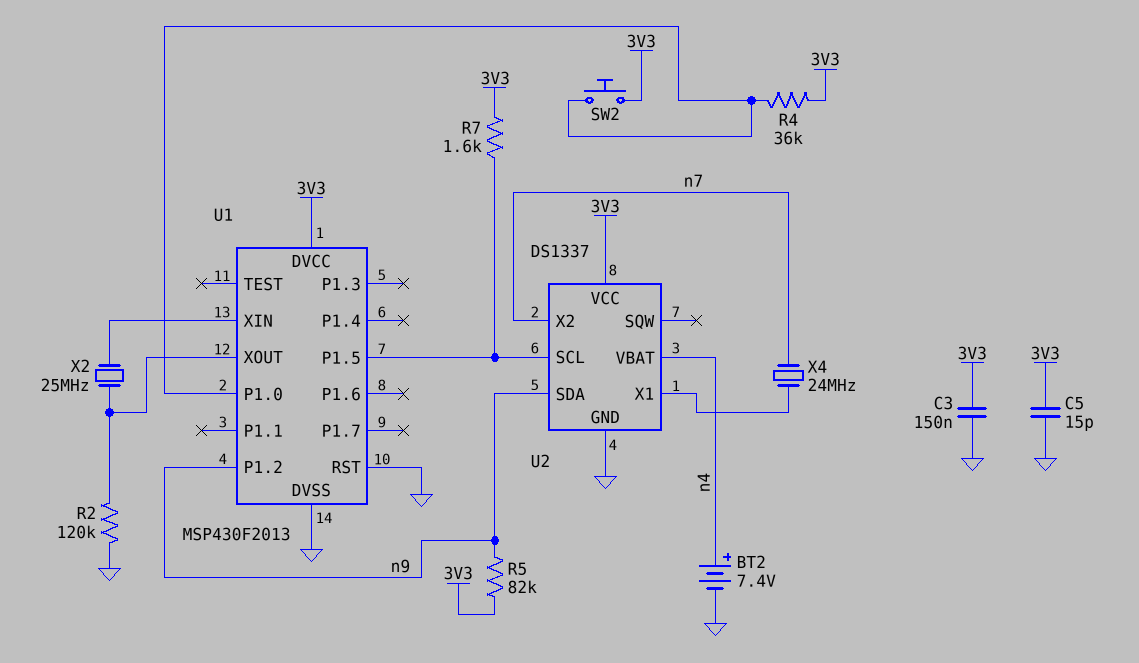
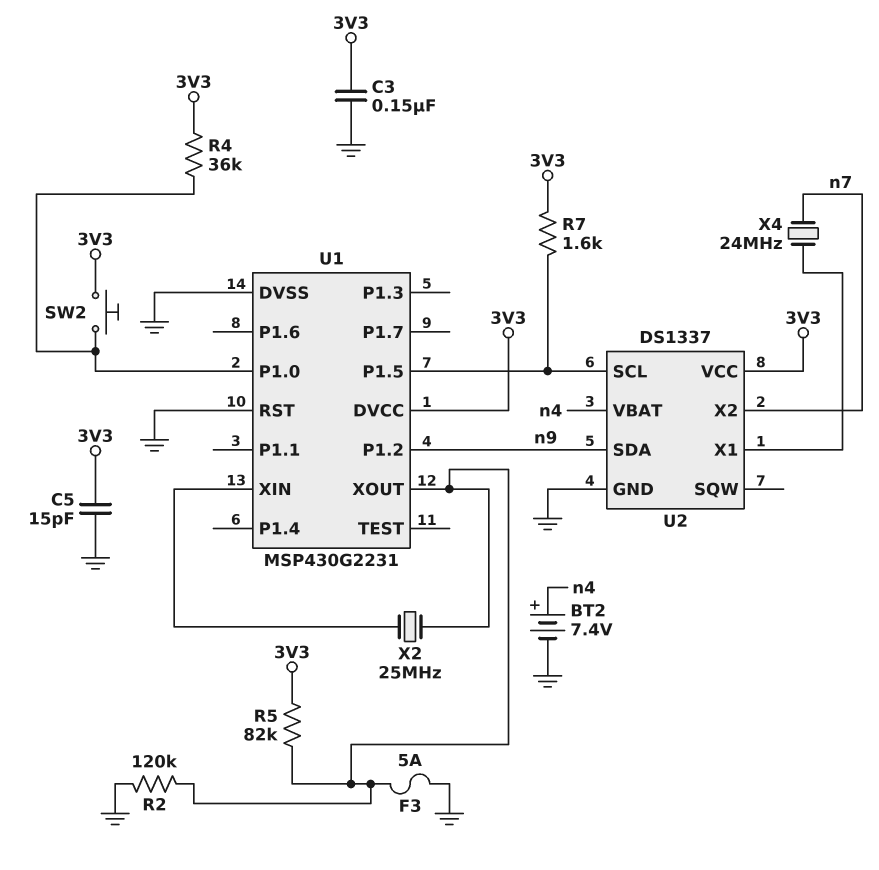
F3: none -> 5A (GND, U1/XOUT)
R5: 82k (3V3, n9) -> 82k (3V3, U1/XOUT)
U1: MSP430F2013 -> MSP430G2231

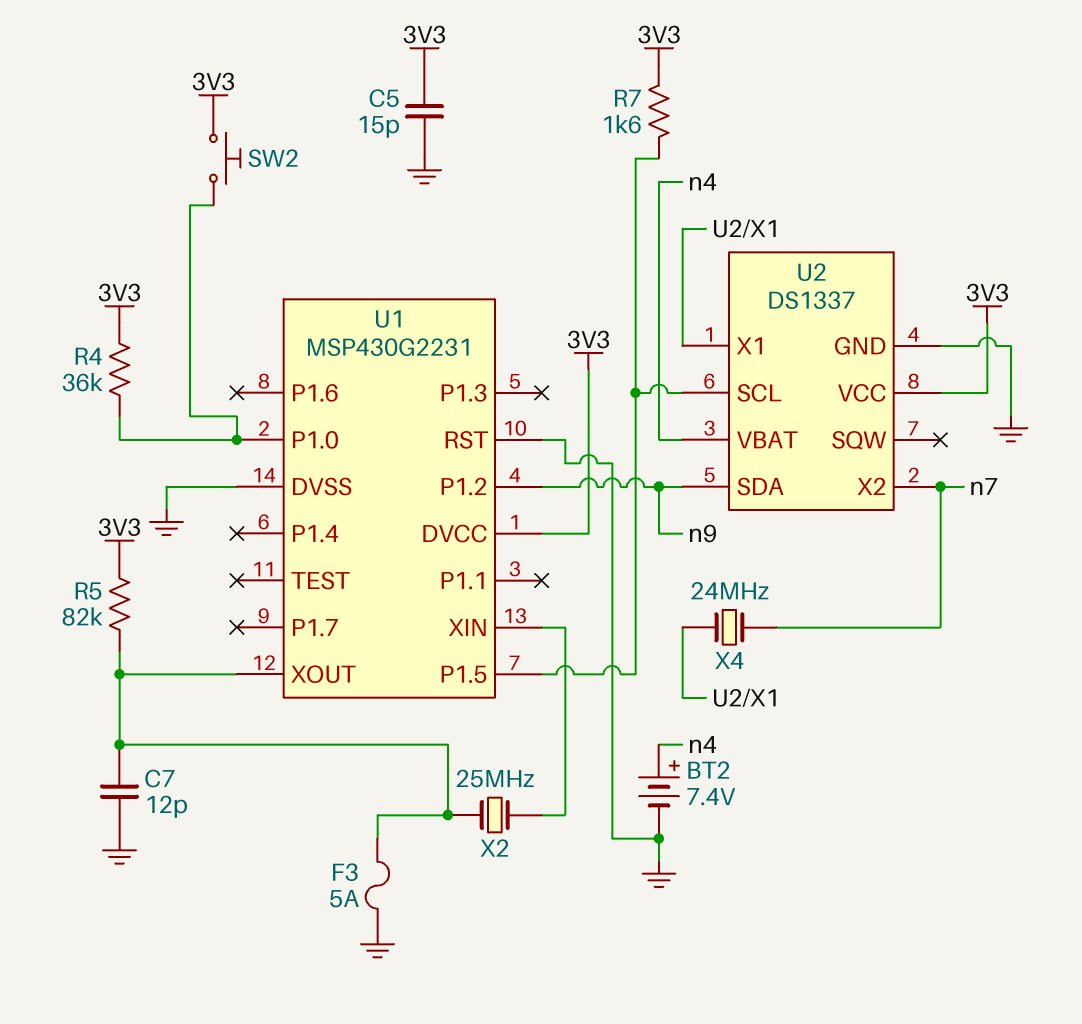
C3: 150nF (3V3, GND) -> none
C7: none -> 12pF (GND, U1/XOUT)
R2: 120k (GND, U1/XOUT) -> none

